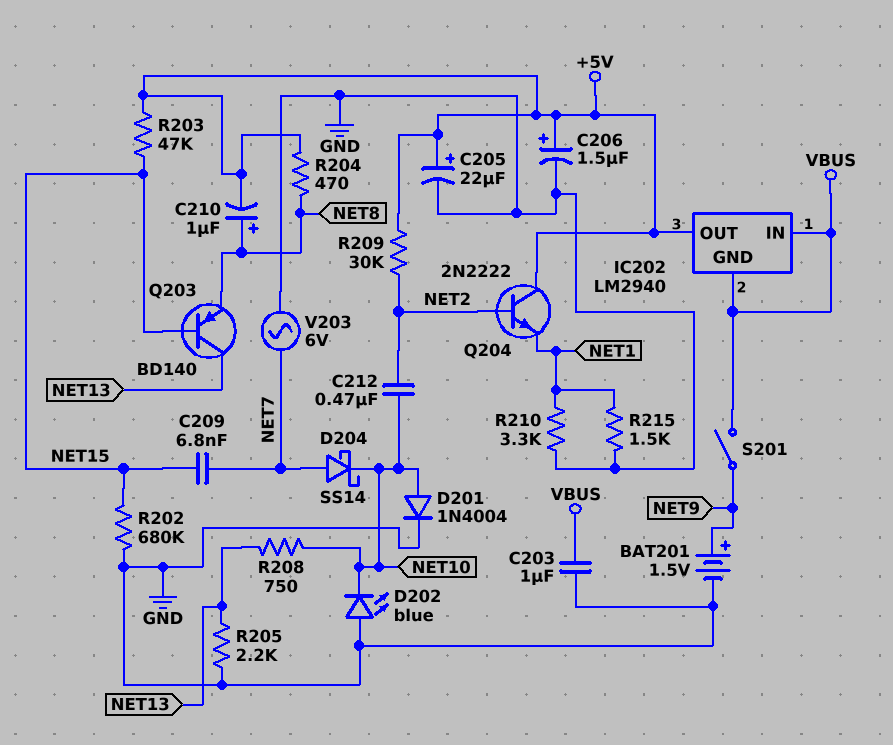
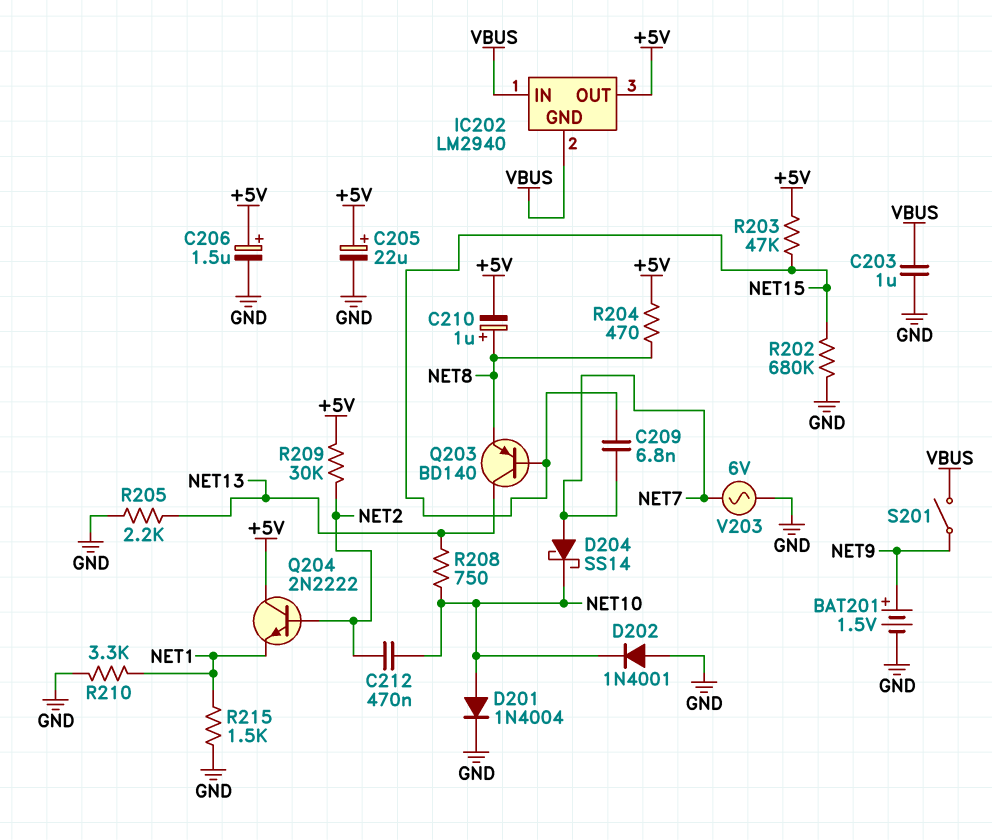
D202: LED blue (A GND, K NET10) -> diode 1N4001 (A GND, K NET10)

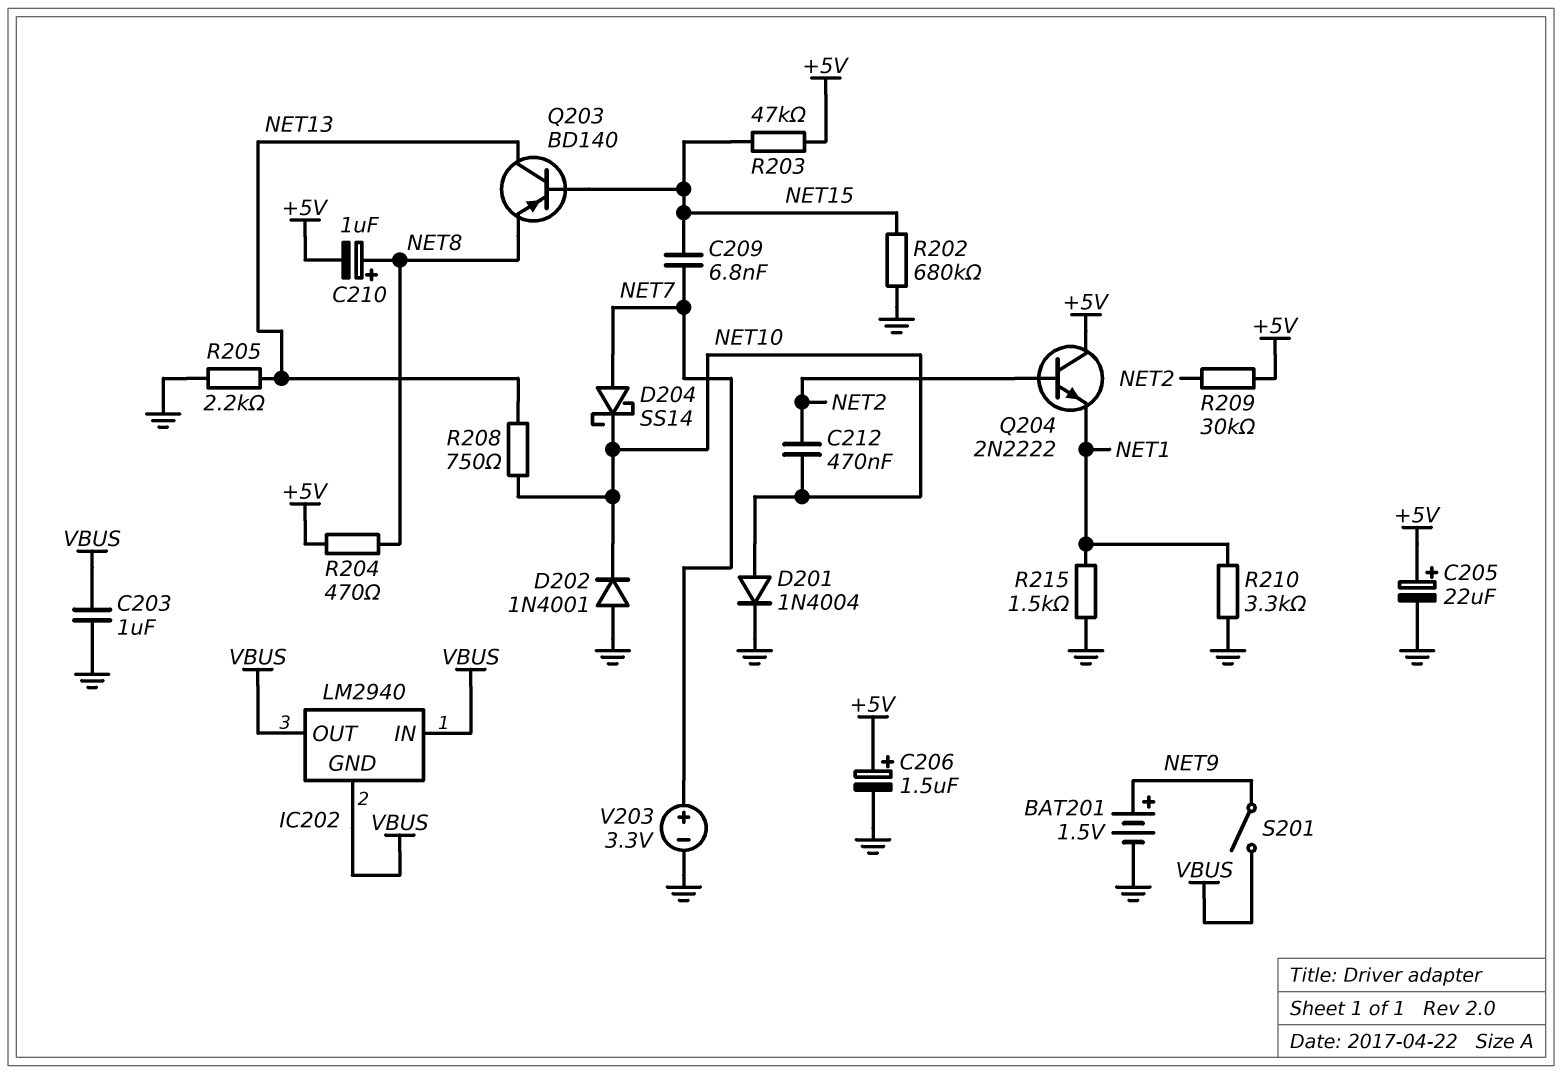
IC202 pin OUT: +5V -> VBUS
V203: AC 6V (GND, NET7) -> 3.3V (plus NET7, minus GND)

